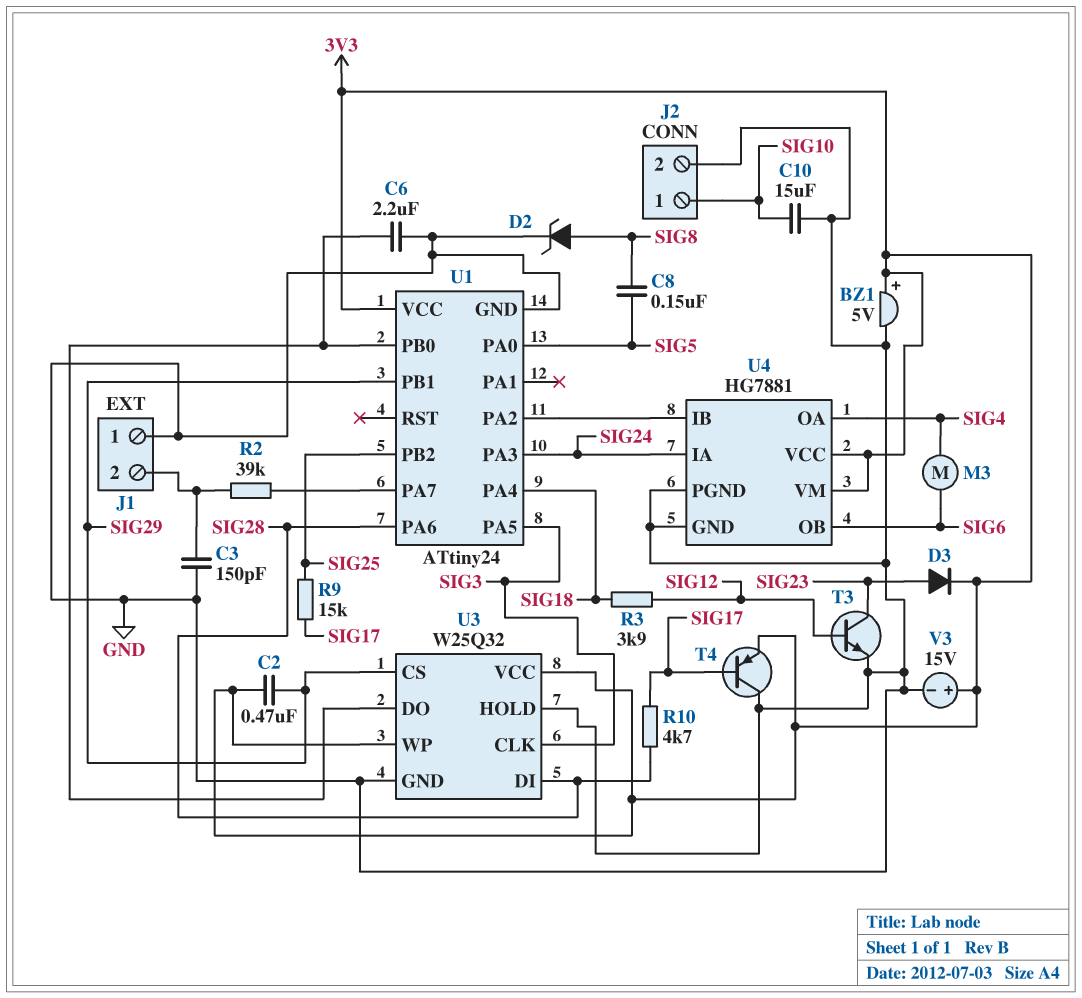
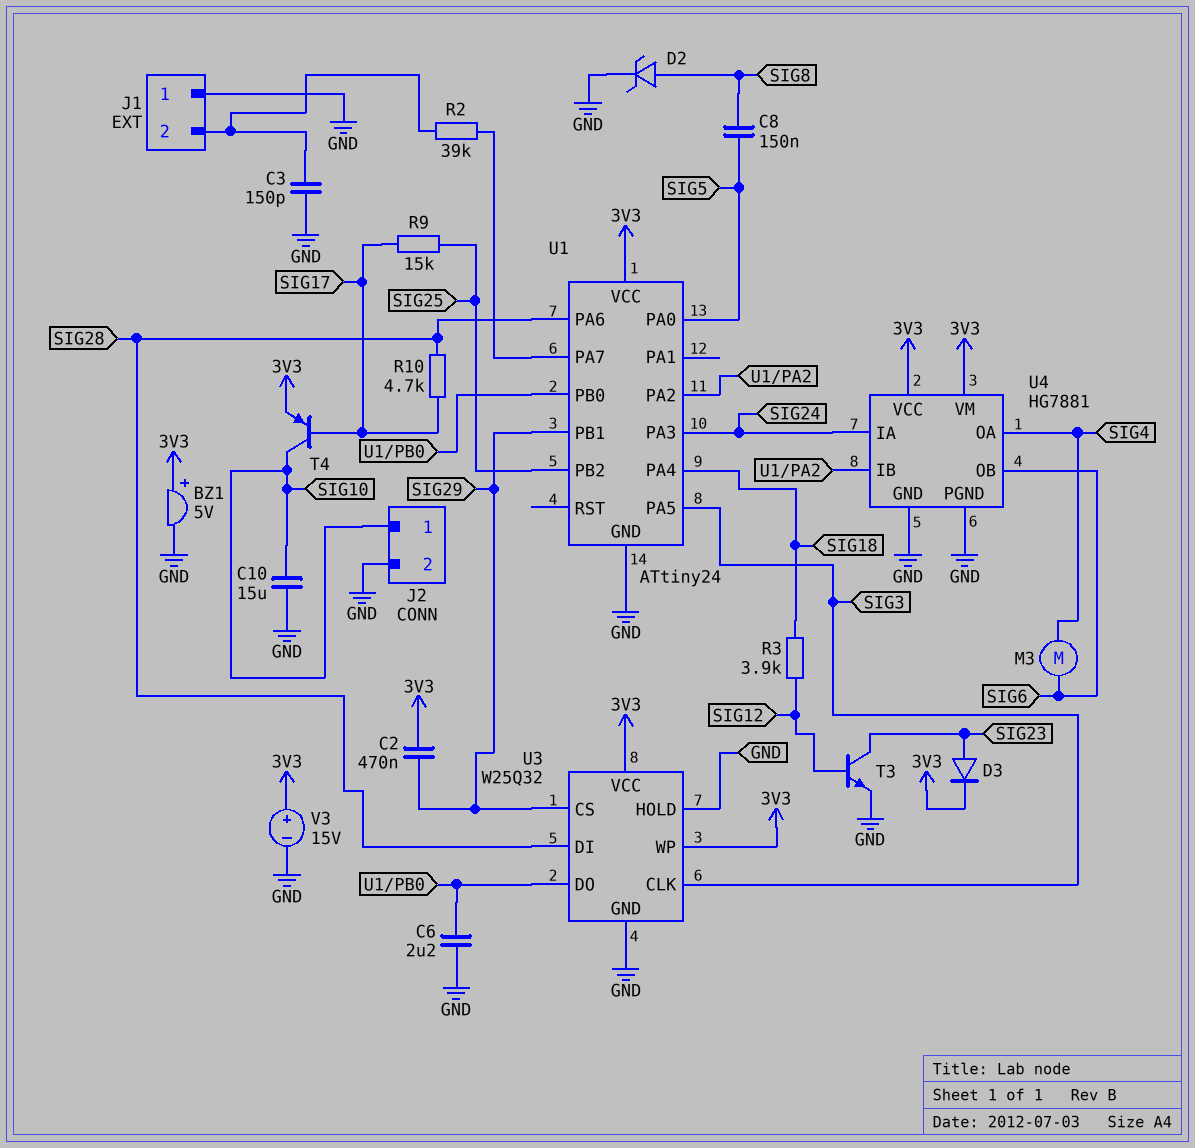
T4: PNP (B SIG17, C GND, E 3V3) -> PNP (B SIG17, C SIG10, E 3V3)

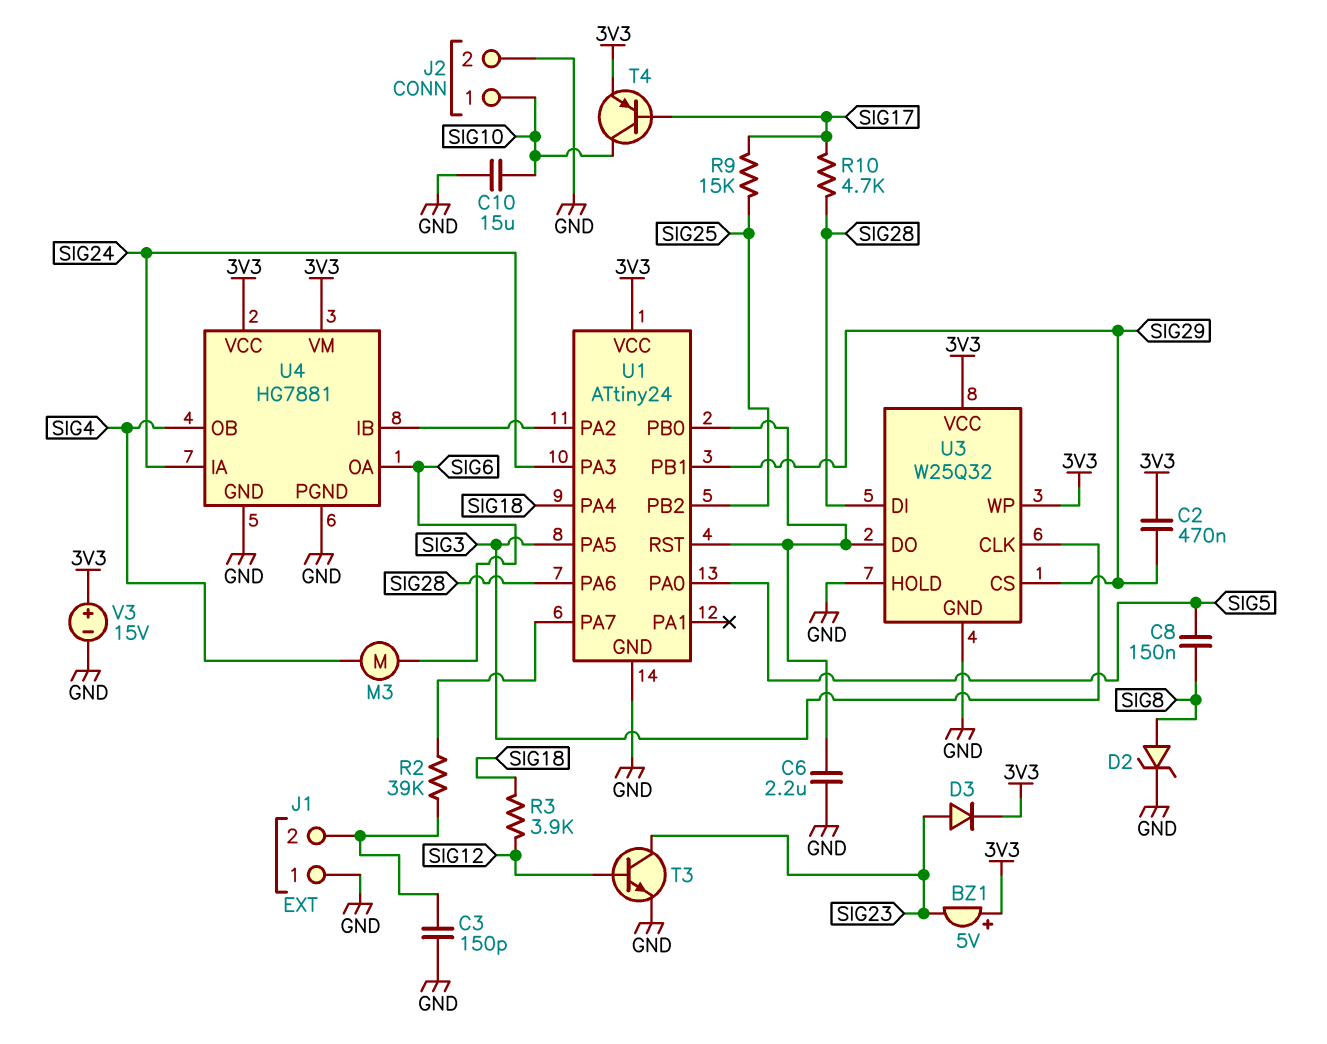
BZ1: buzzer 5V (plus 3V3, minus GND) -> buzzer 5V (plus 3V3, minus SIG23)
U1 pin RST: none -> U1/PB0
U4 pin OA: SIG4 -> SIG6
U4 pin OB: SIG6 -> SIG4

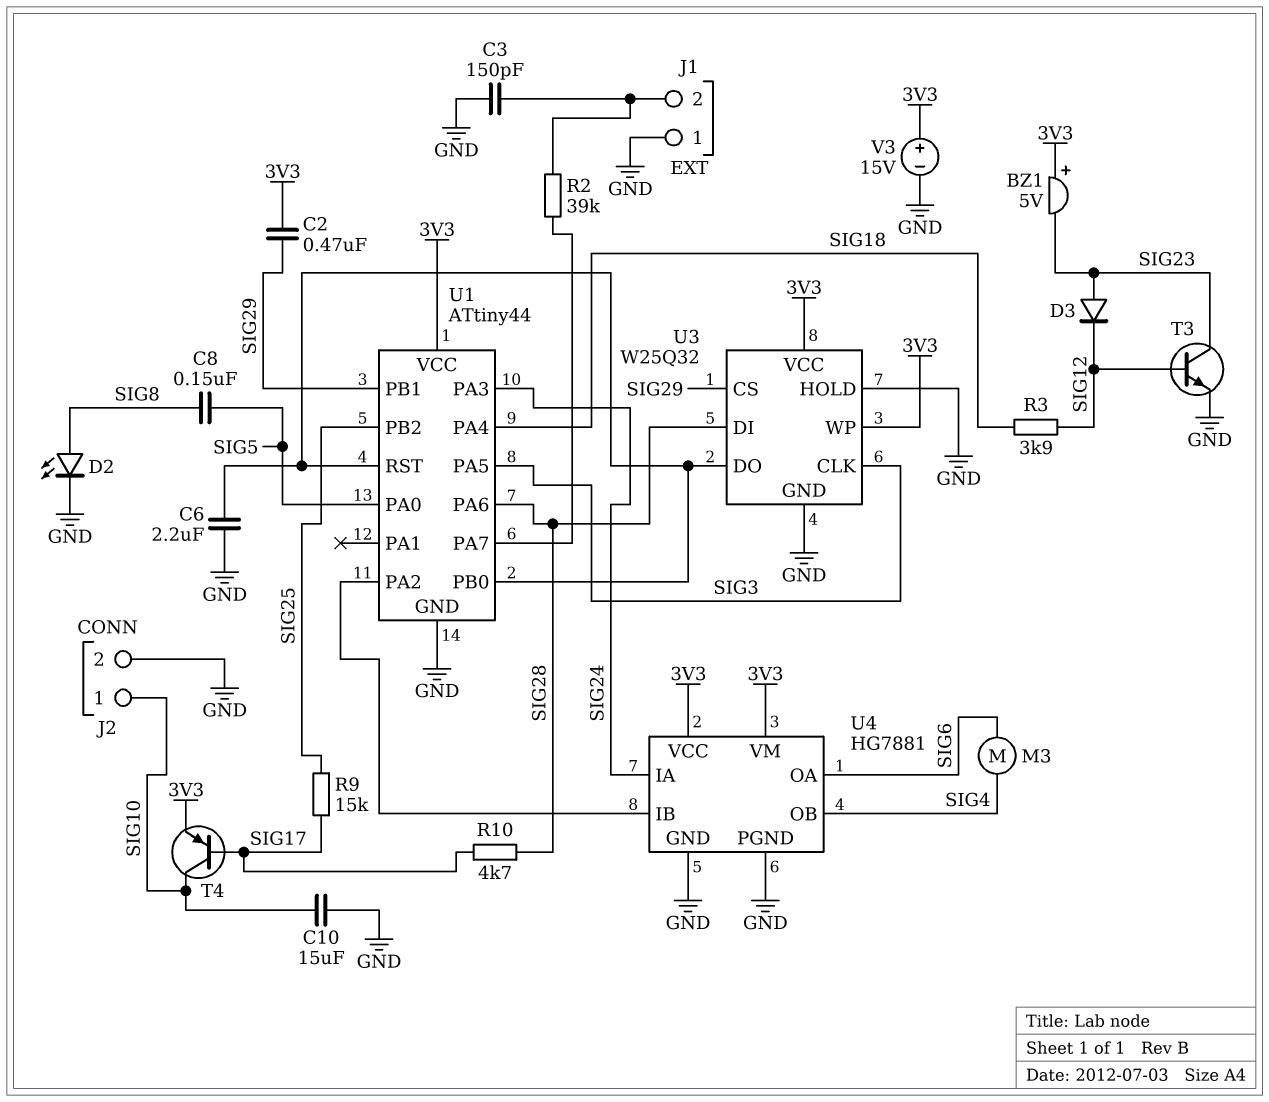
D2: zener (A SIG8, K GND) -> LED (A SIG8, K GND)
D3: diode (A SIG23, K 3V3) -> diode (A SIG23, K SIG12)
U1: ATtiny24 -> ATtiny44

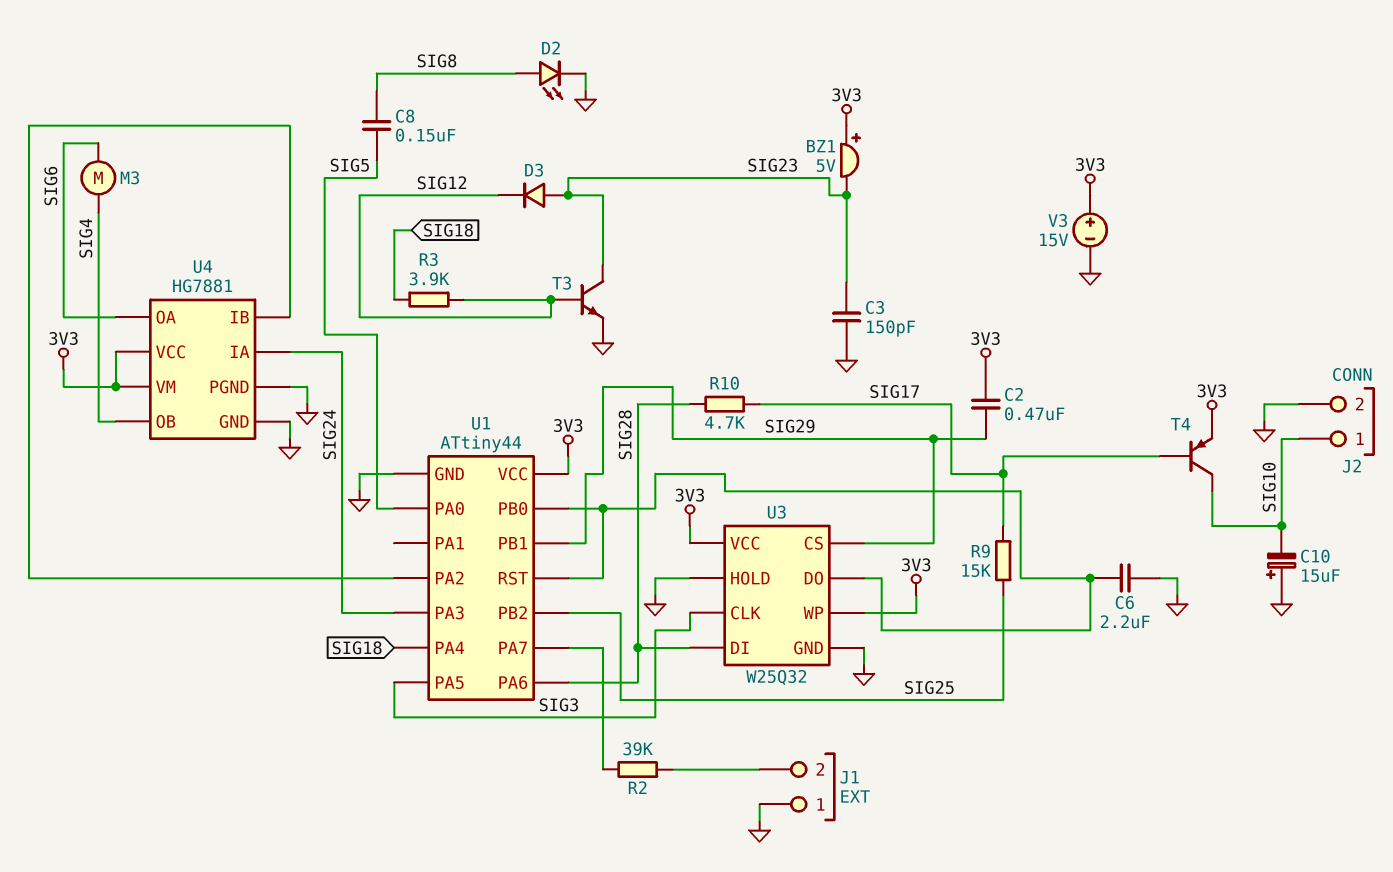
C3: 150pF (GND, J1/2) -> 150pF (GND, SIG23)
C10: 15uF (GND, SIG10) -> 15uF (plus GND, minus SIG10)

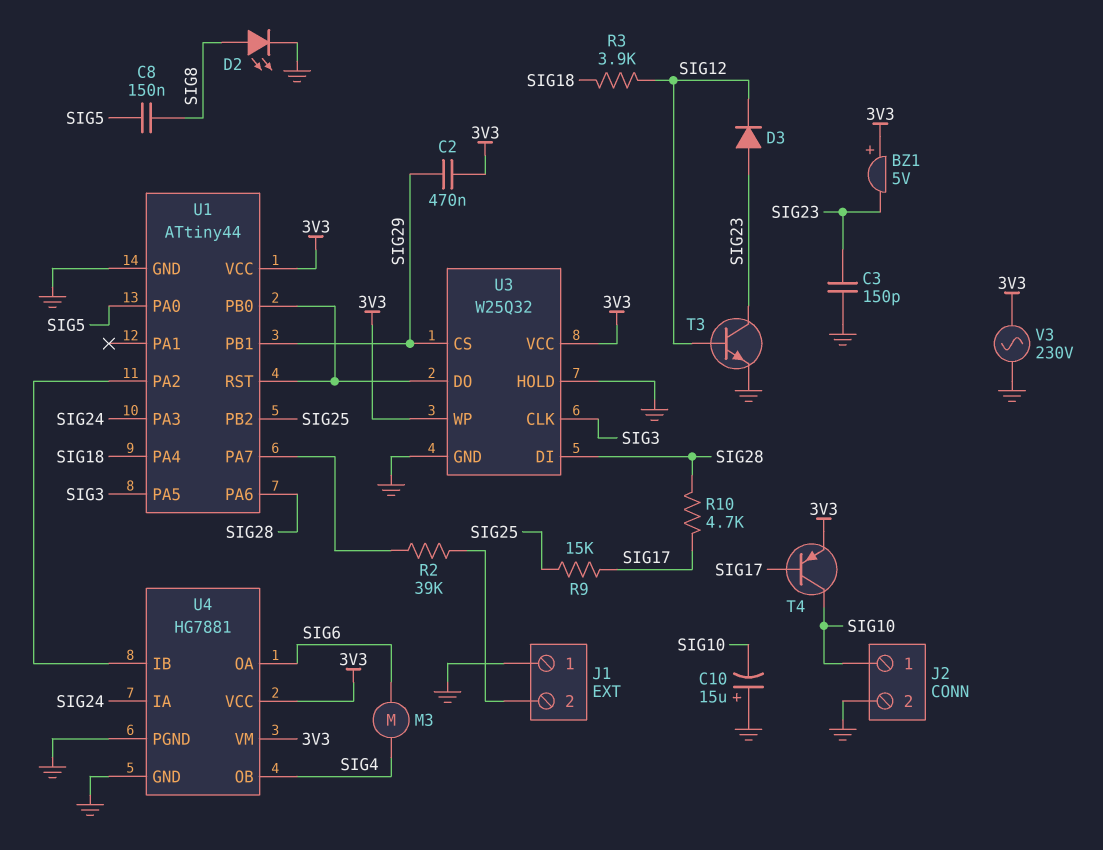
C6: 2.2uF (GND, U1/PB0) -> none
V3: 15V (plus 3V3, minus GND) -> AC 230V (3V3, GND)

